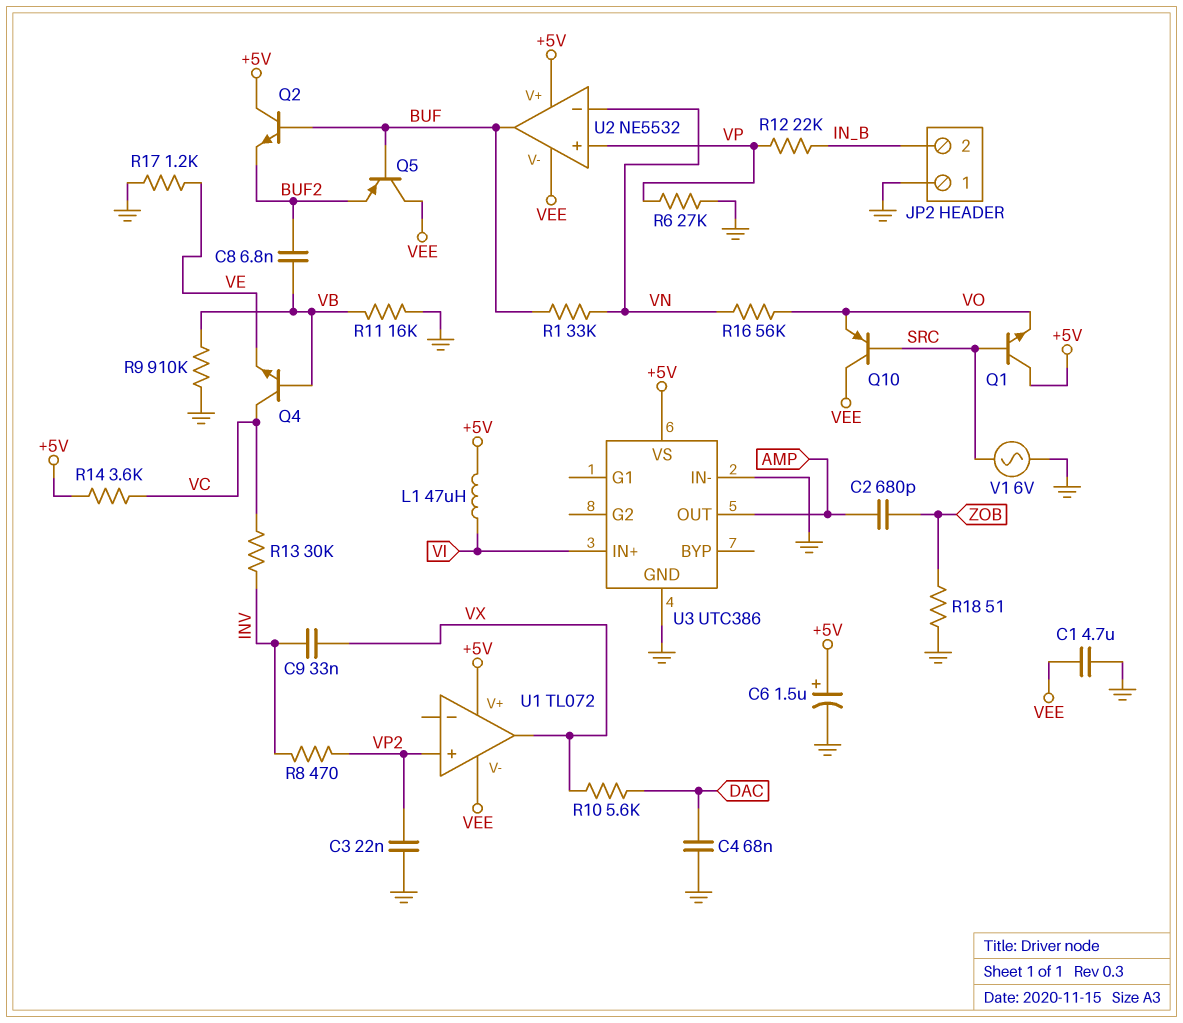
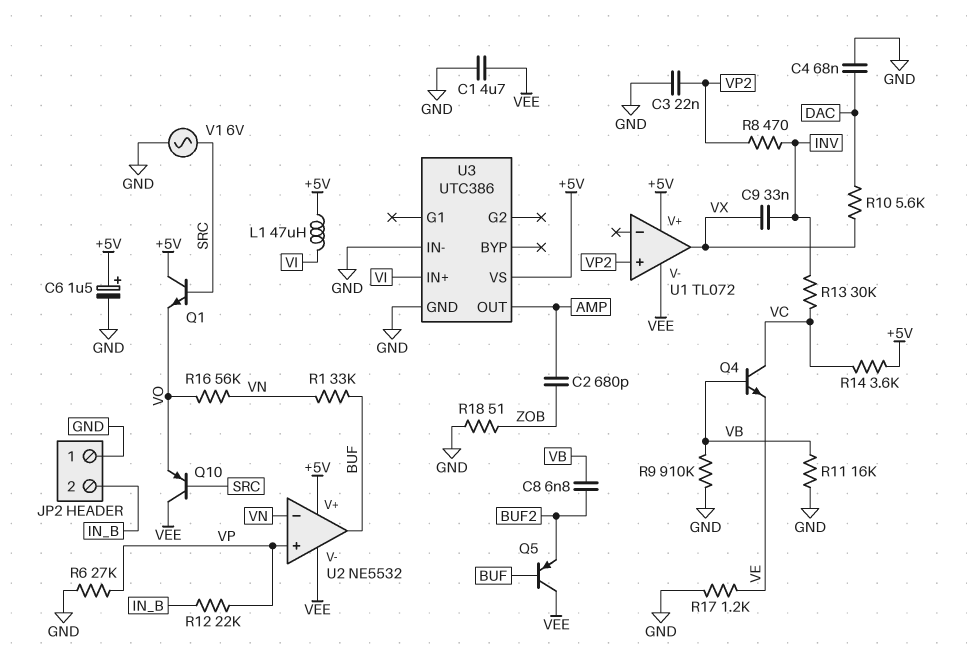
Q2: NPN (B BUF, C +5V, E BUF2) -> none

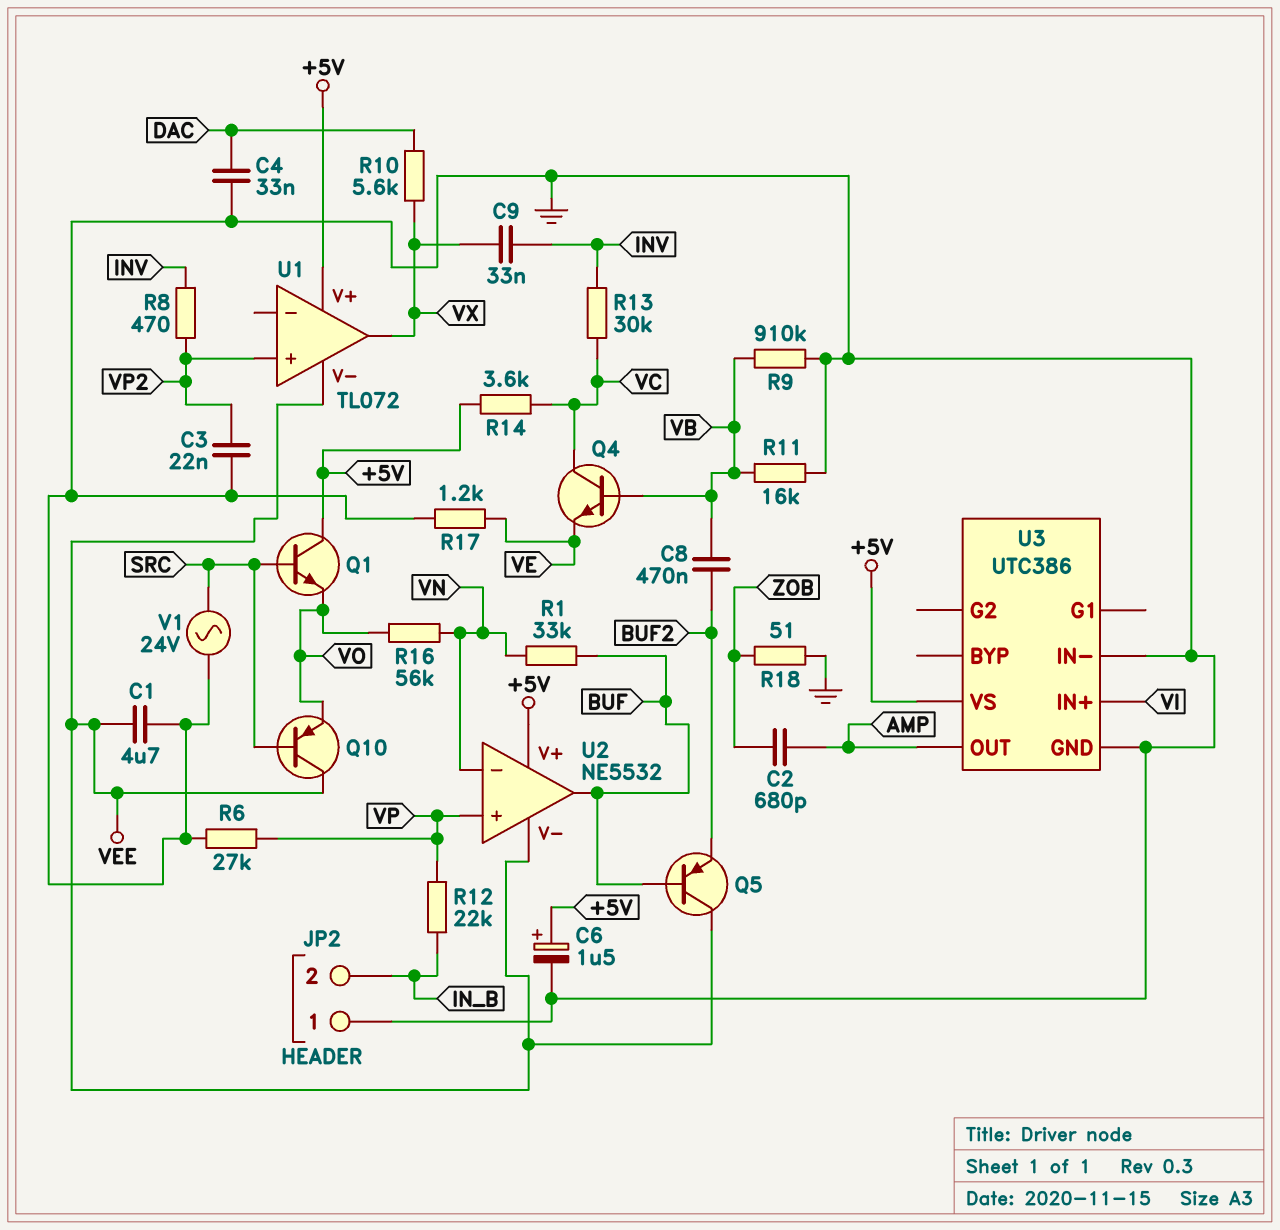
C4: 68nF (DAC, GND) -> 33nF (DAC, GND)
C8: 6.8nF (BUF2, VB) -> 470nF (BUF2, VB)
L1: 47uH (+5V, VI) -> none
V1: AC 6V (GND, SRC) -> AC 24V (GND, SRC)

